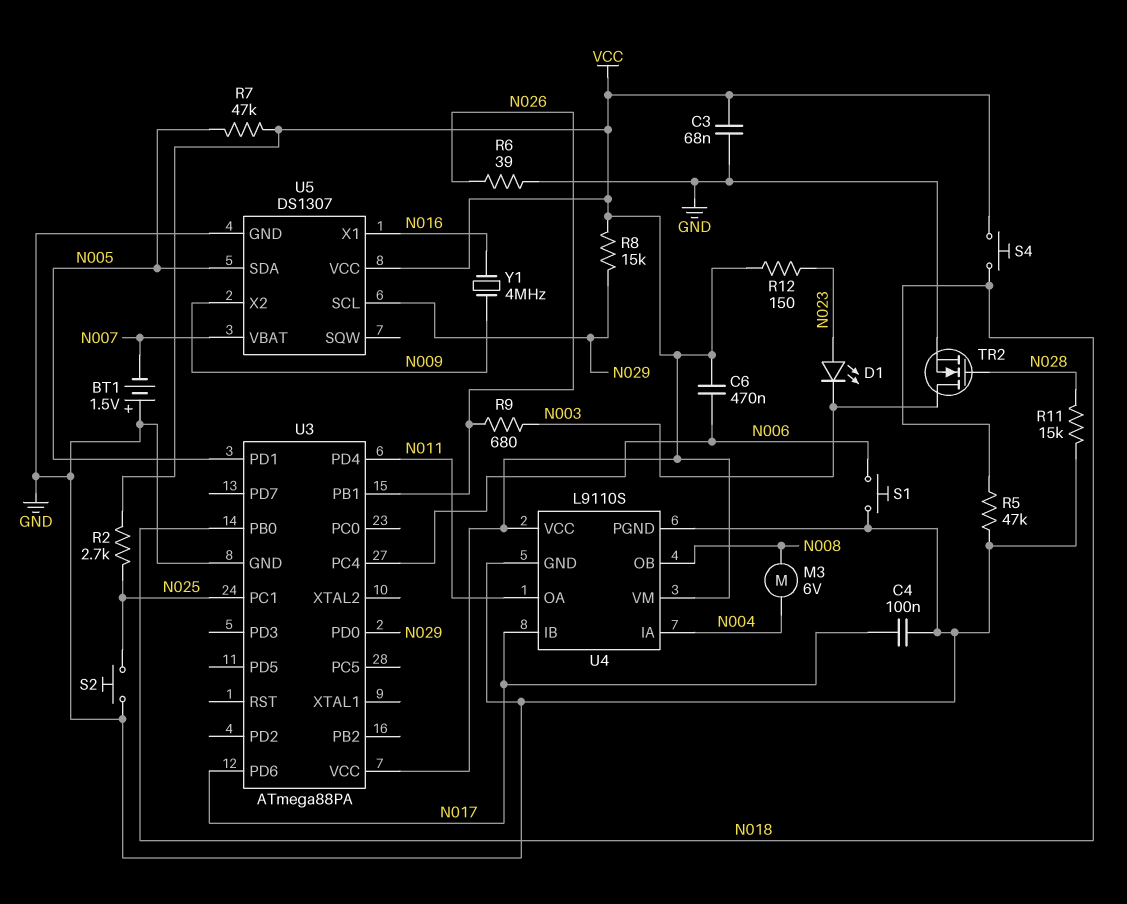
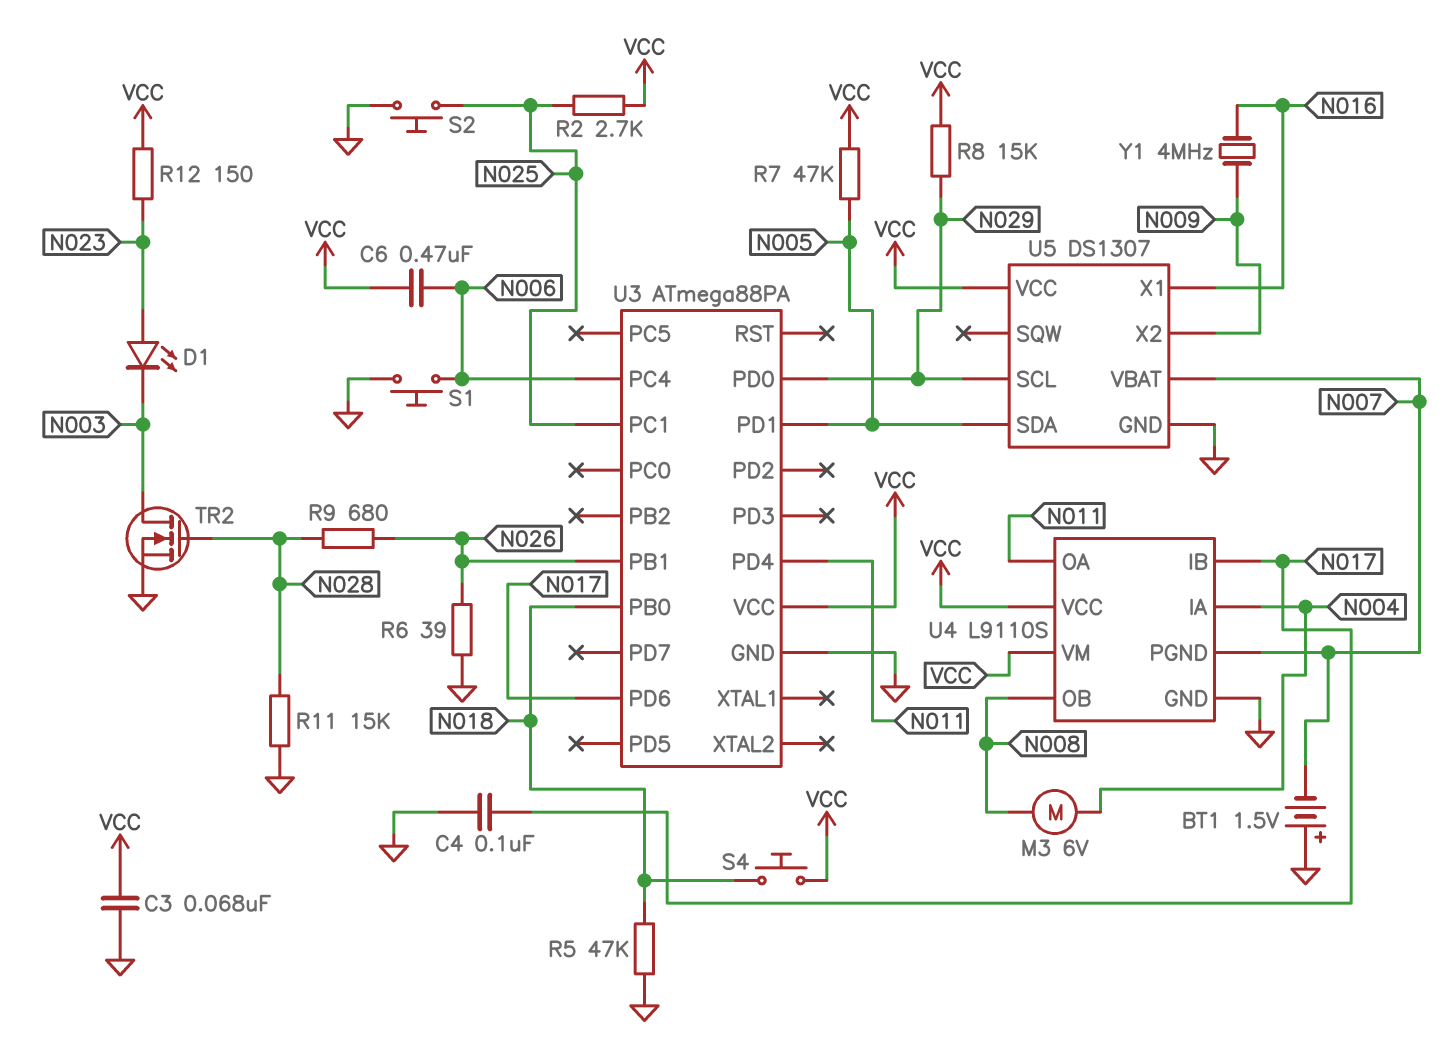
R9: 680 (N003, N026) -> 680 (N026, N028)
U4 pin PGND: GND -> N007

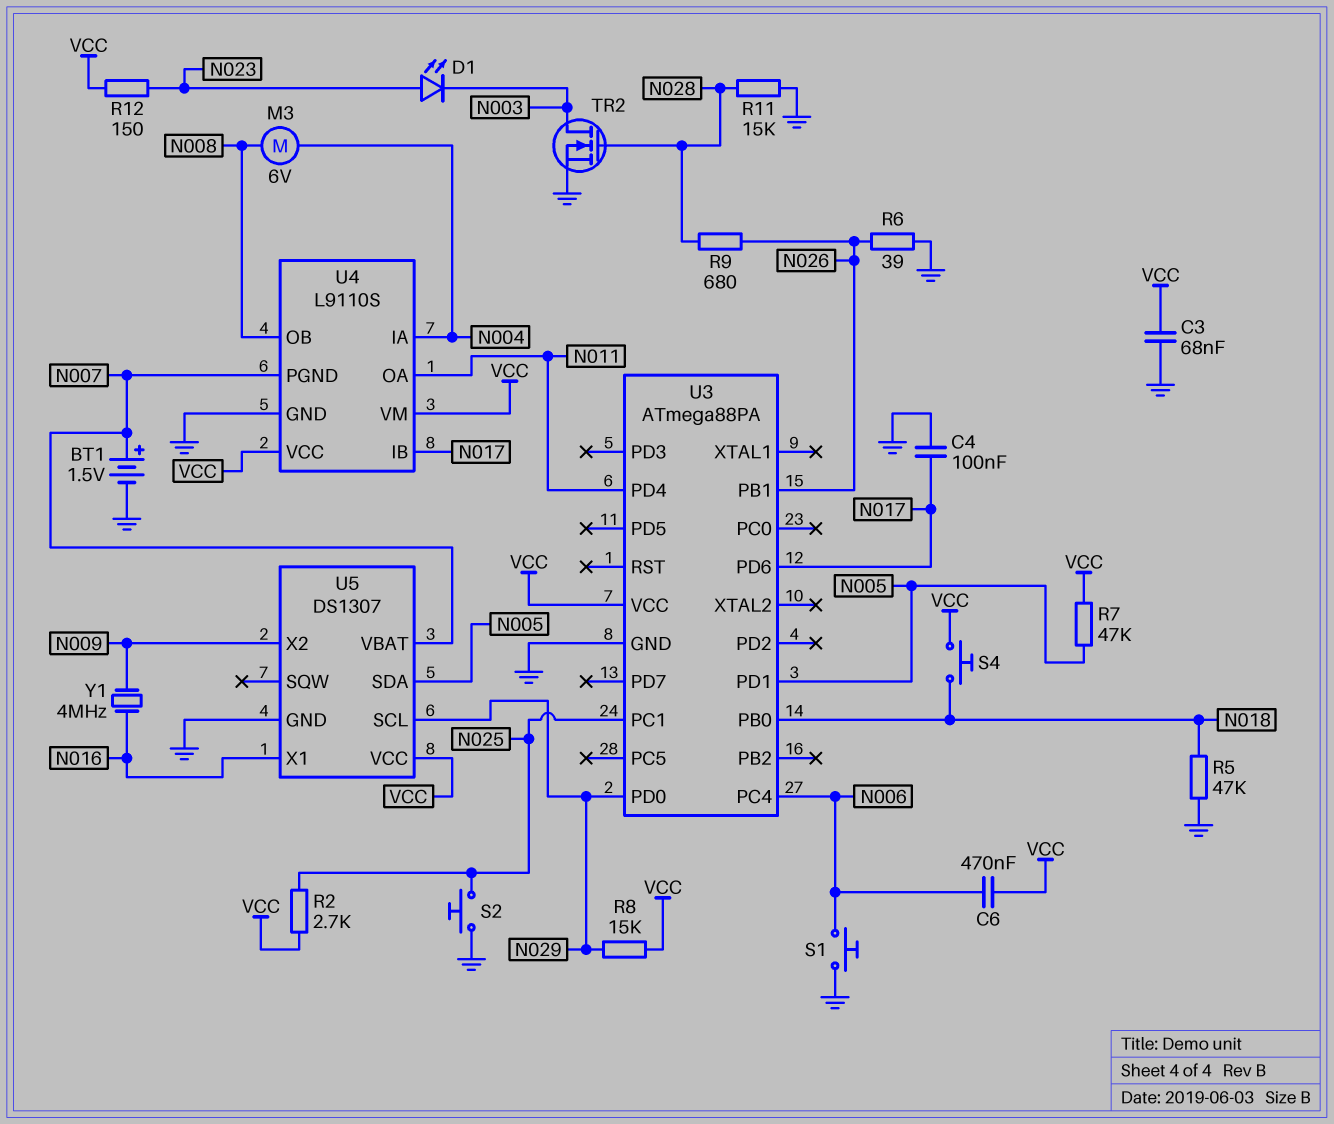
BT1: 1.5V (plus GND, minus N007) -> 1.5V (plus N007, minus GND)

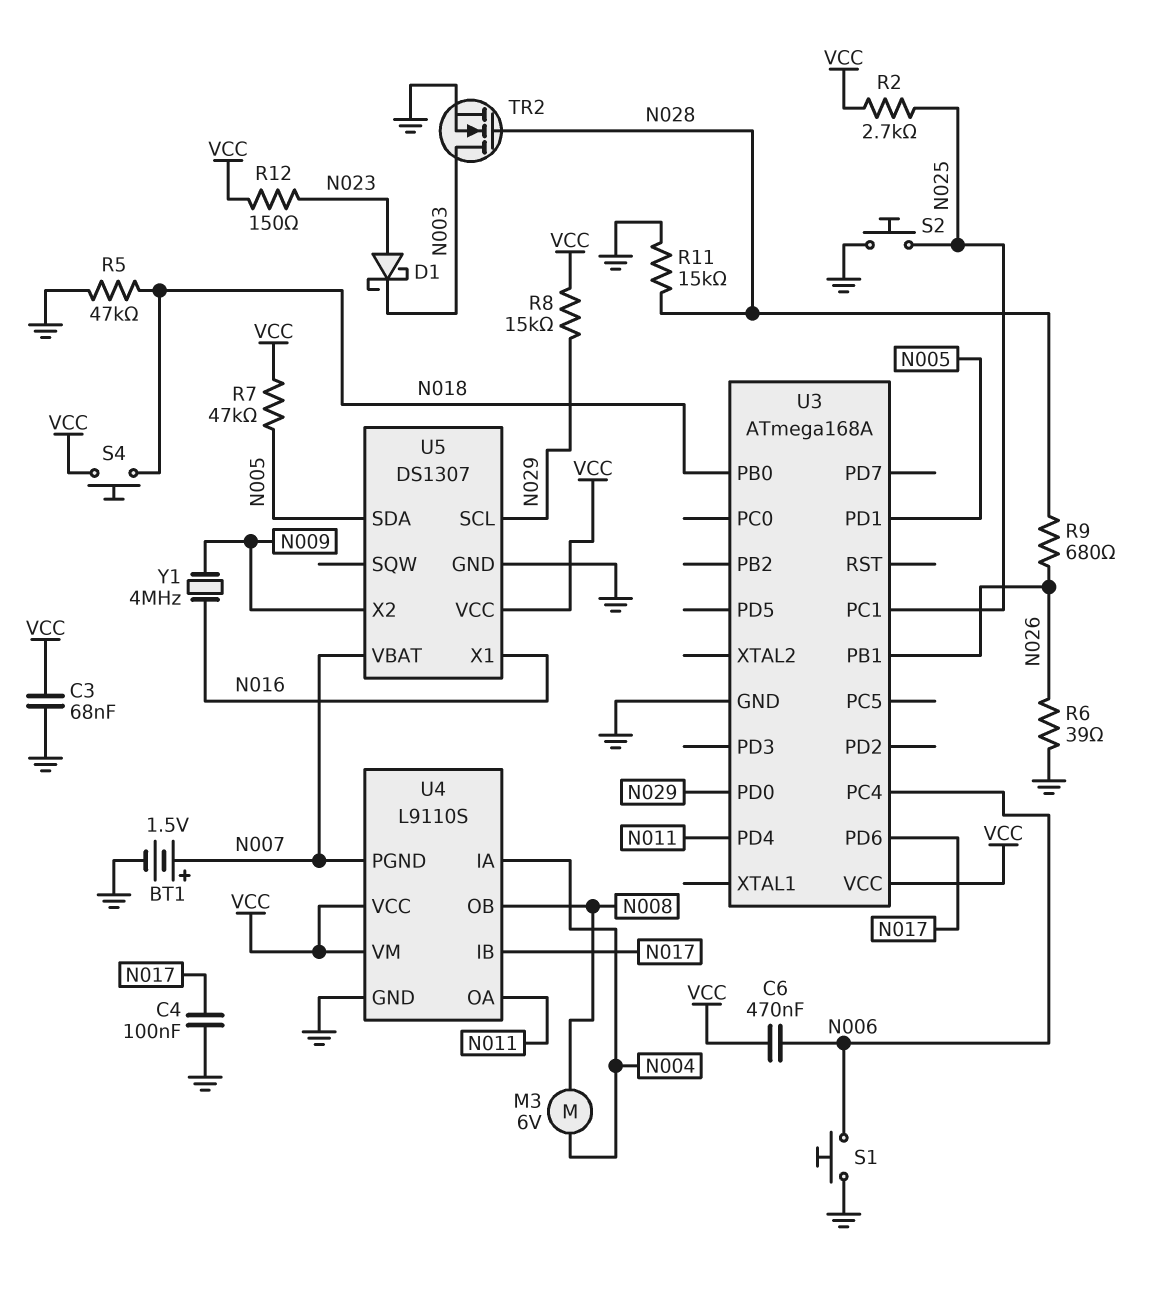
D1: LED (A N023, K N003) -> schottky (A N023, K N003)
U3: ATmega88PA -> ATmega168A

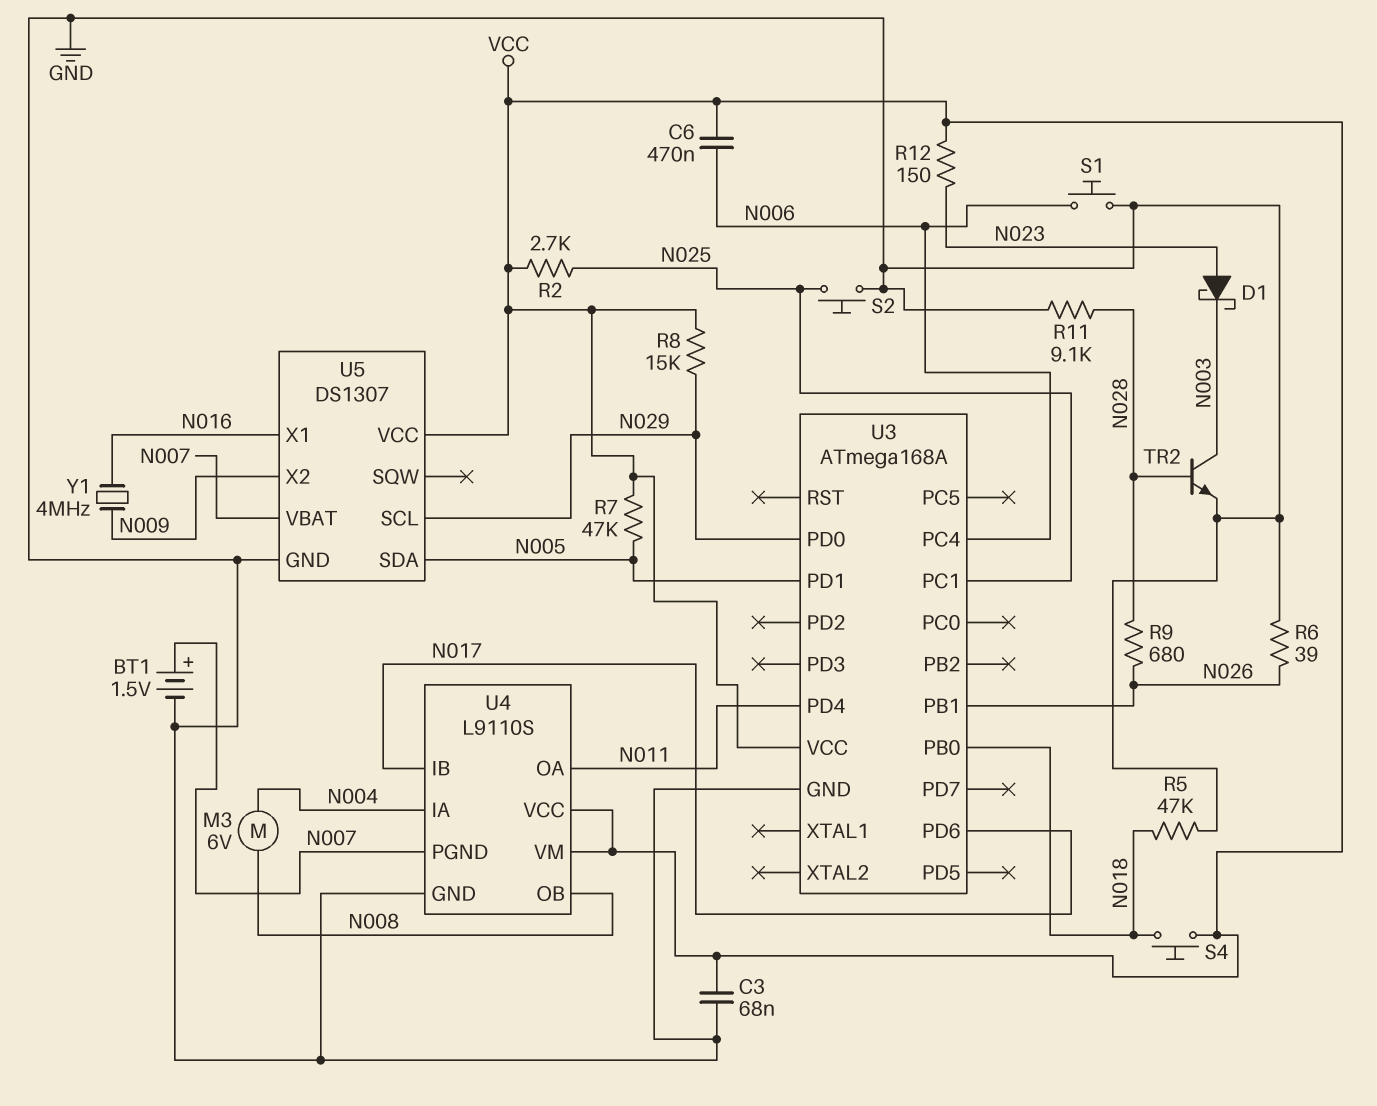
C4: 100nF (GND, N017) -> none
R11: 15k (GND, N028) -> 9.1k (GND, N028)
TR2: NMOS (G N028, D N003, S GND) -> NPN (B N028, C N003, E GND)

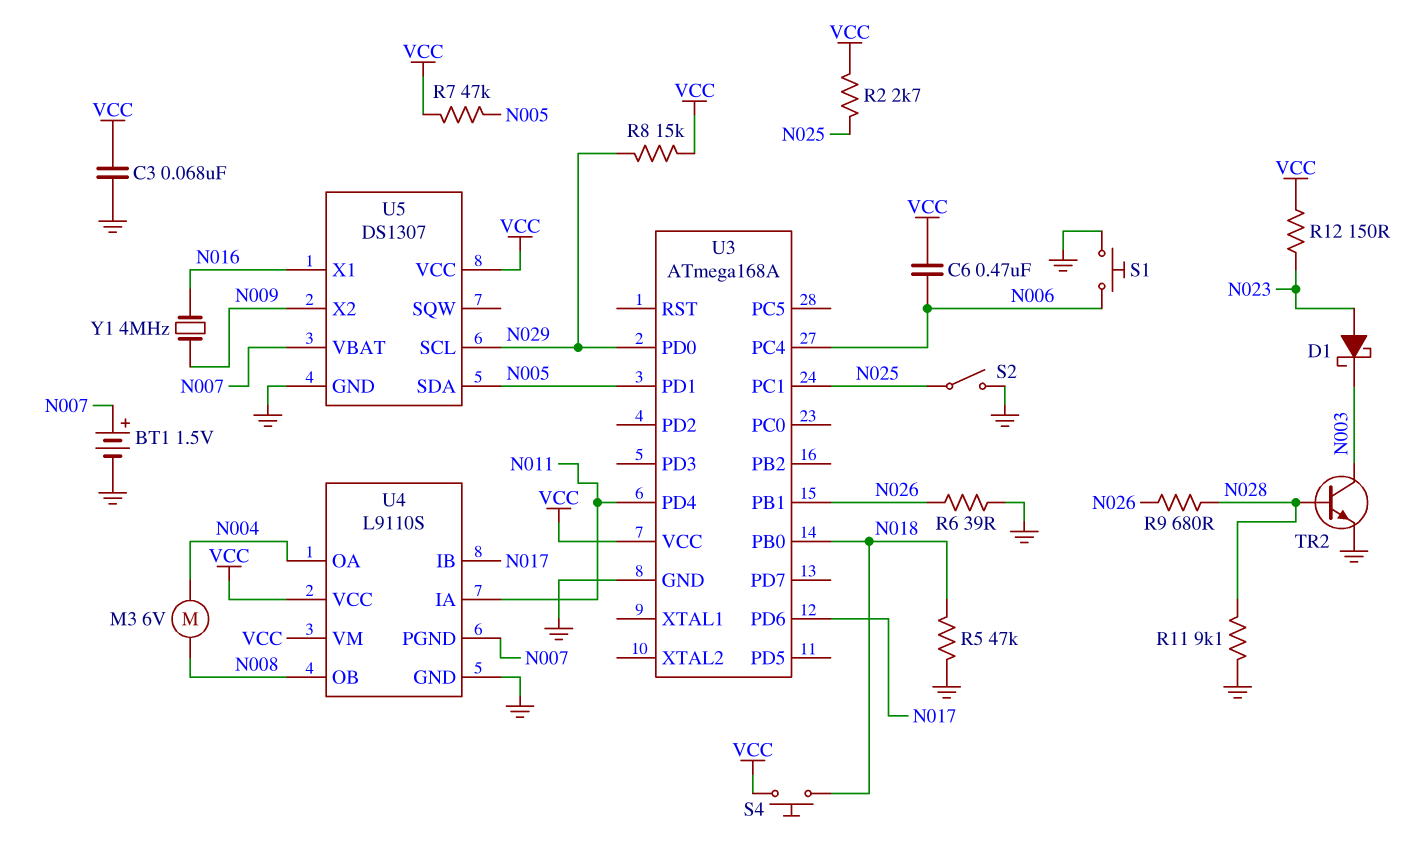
S2: button (GND, N025) -> switch (GND, N025)
U4 pin IA: N004 -> N011
U4 pin OA: N011 -> N004

